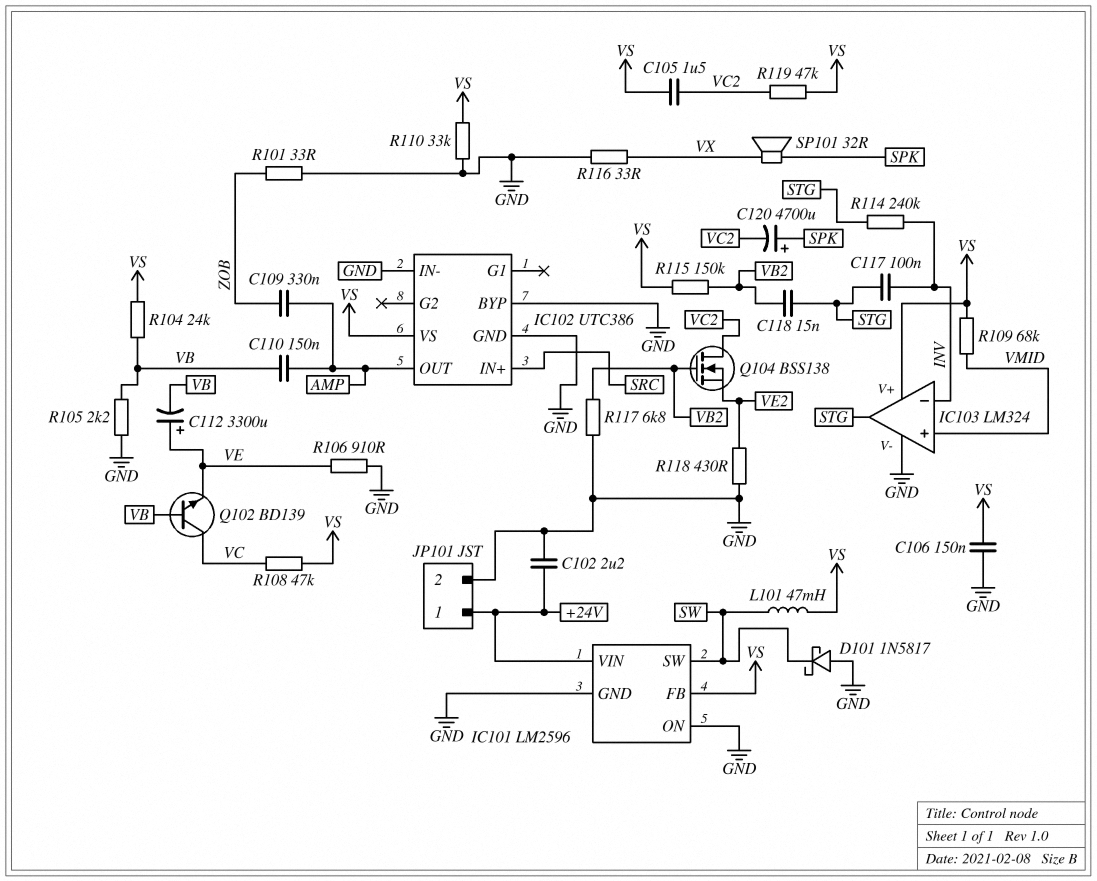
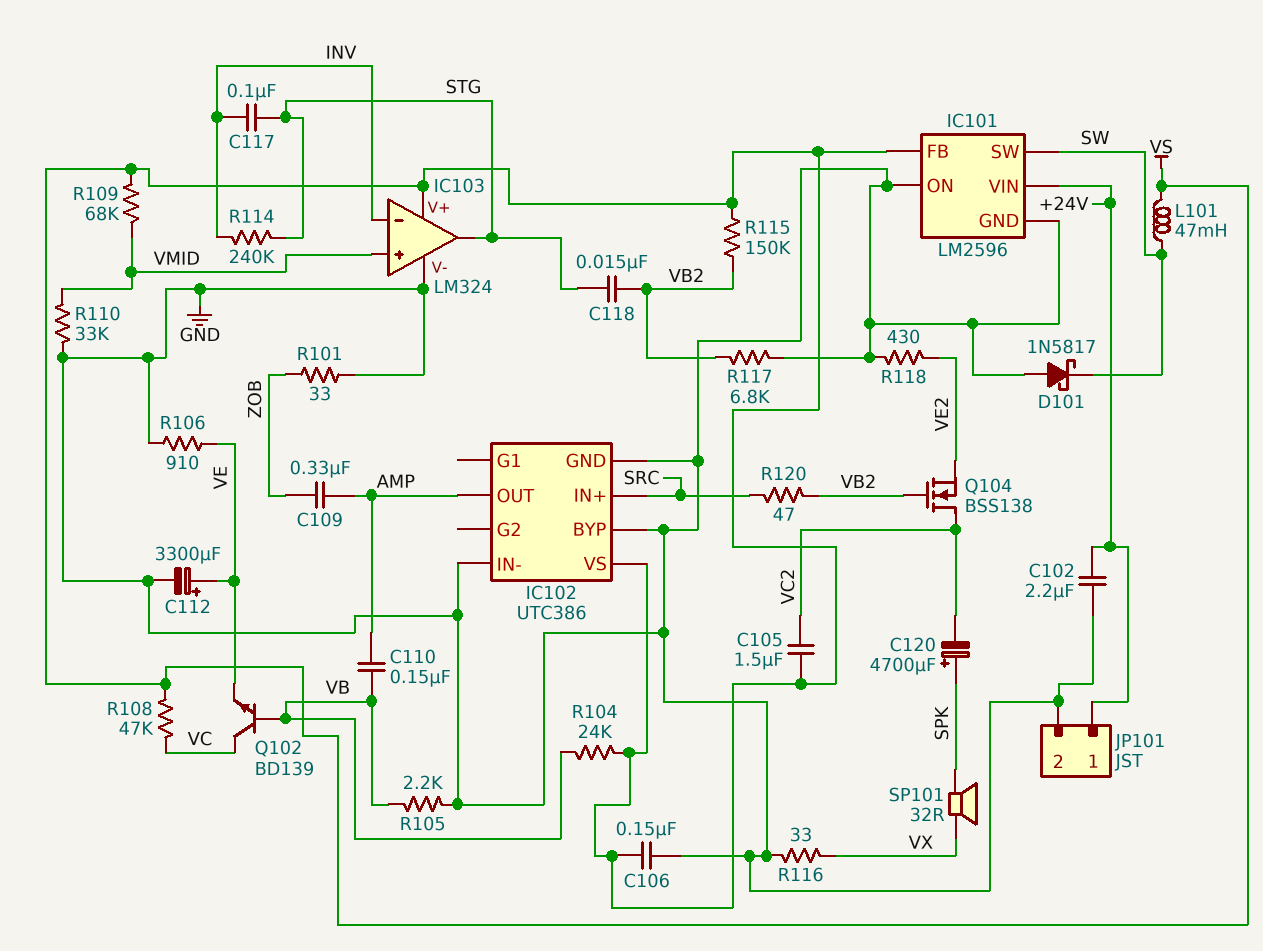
C112: 3300uF (plus VE, minus VB) -> 3300uF (plus VE, minus GND)
R110: 33k (GND, VS) -> 33k (GND, VMID)
R119: 47k (VC2, VS) -> none
R120: none -> 47 (SRC, VB2)

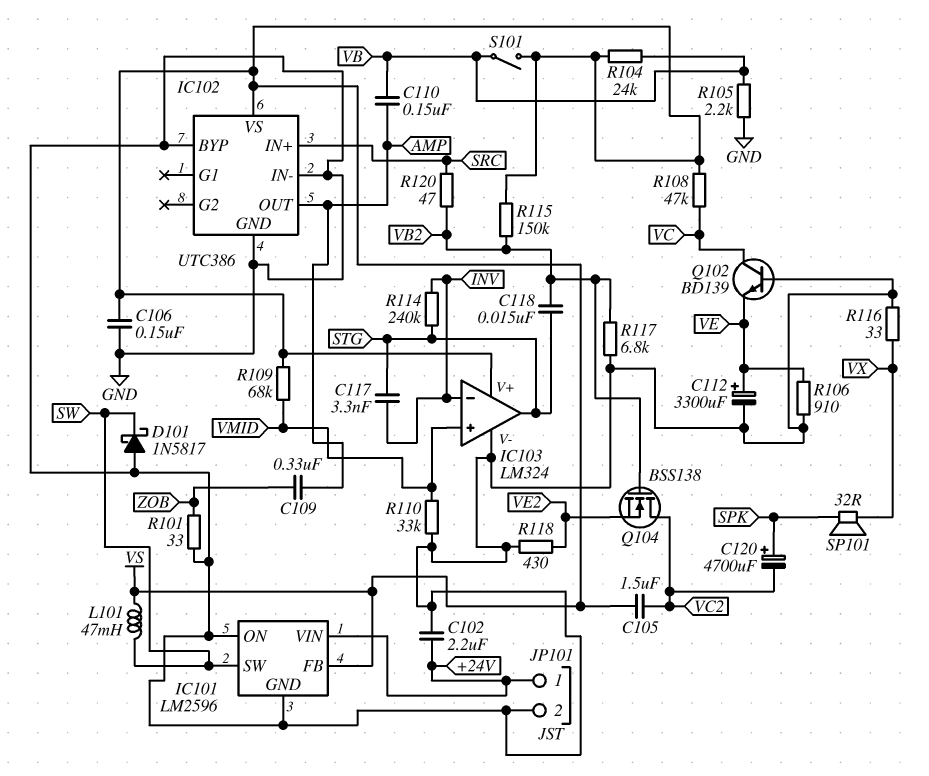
C117: 100nF (INV, STG) -> 3.3nF (INV, STG)
Q102: NPN BD139 (B VB, C VC, E VE) -> NPN BD139 (B GND, C VC, E VE)
S101: none -> switch (VB, VS)

